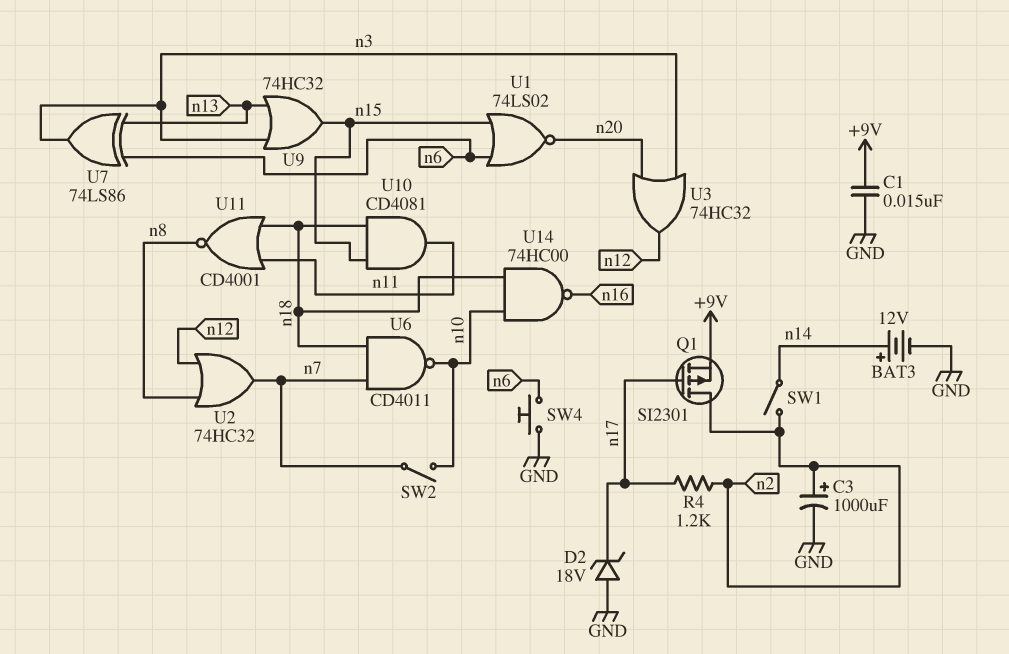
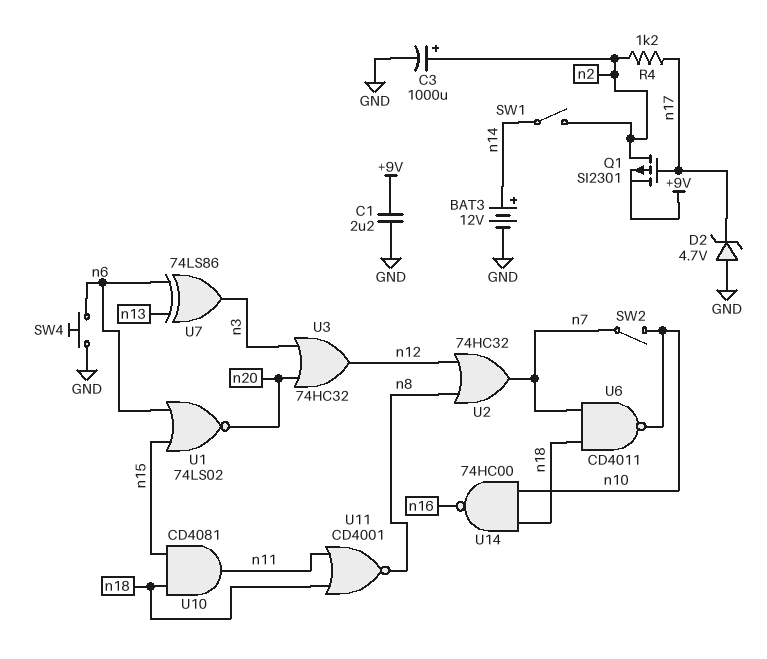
C1: 15nF (+9V, GND) -> 2.2uF (+9V, GND)
D2: zener 18V (A GND, K n17) -> zener 4.7V (A GND, K n17)
U9: OR 74HC32 (in n3, in n13, out n15) -> none

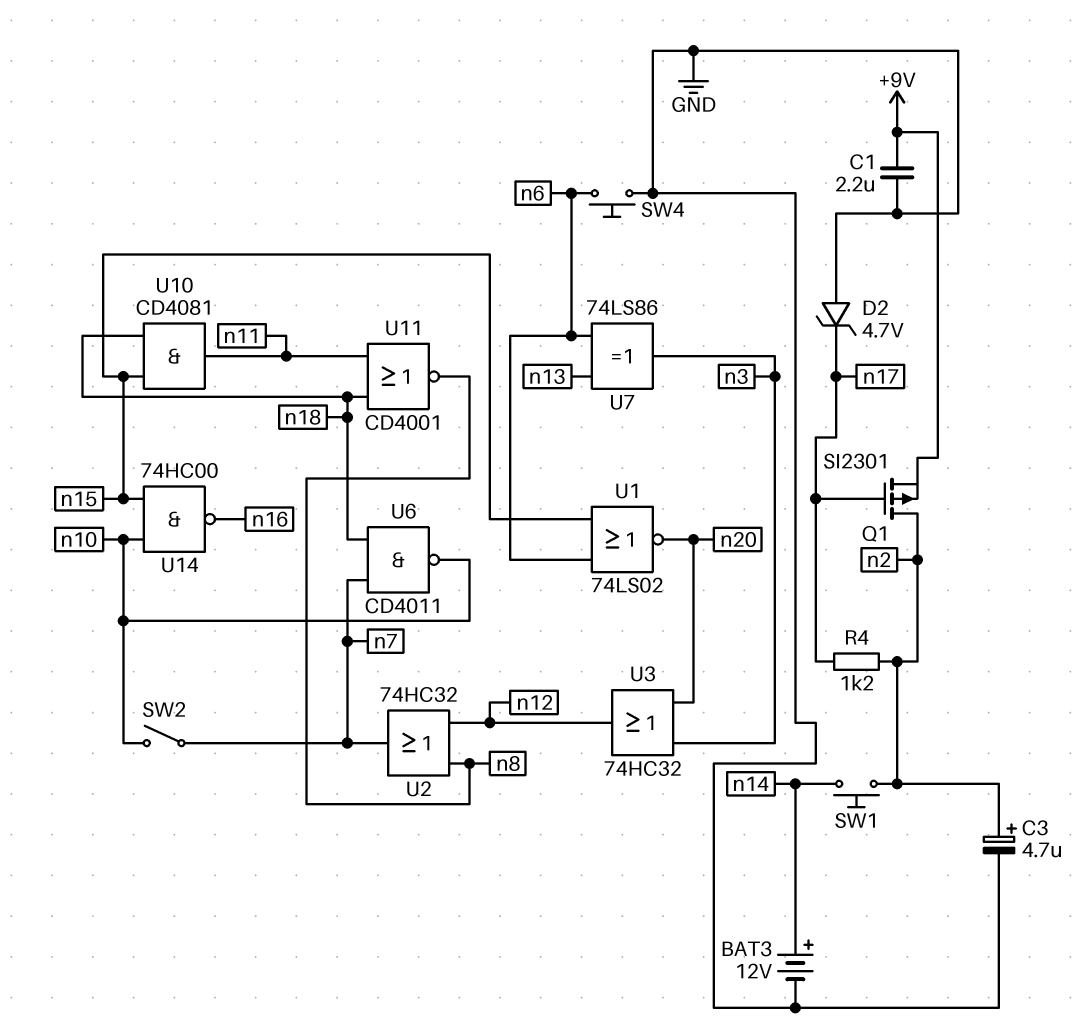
C3: 1000uF (plus n2, minus GND) -> 4.7uF (plus n2, minus GND)
SW1: switch (n2, n14) -> button (n2, n14)
U14: NAND 74HC00 (in n10, in n18, out n16) -> NAND 74HC00 (in n10, in n15, out n16)

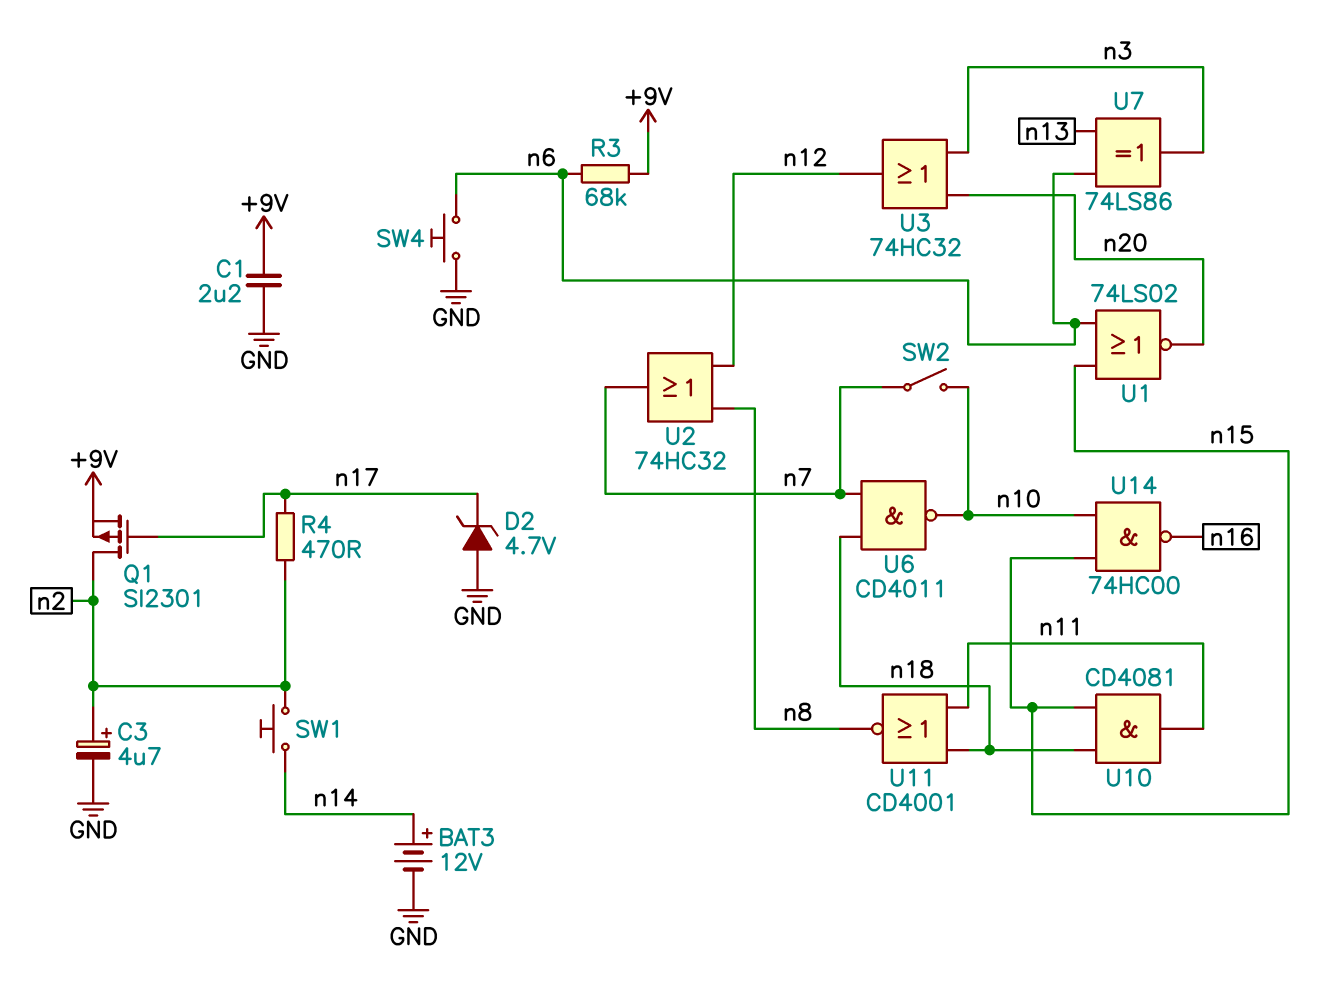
R3: none -> 68k (+9V, n6)
R4: 1.2k (n2, n17) -> 470 (n2, n17)

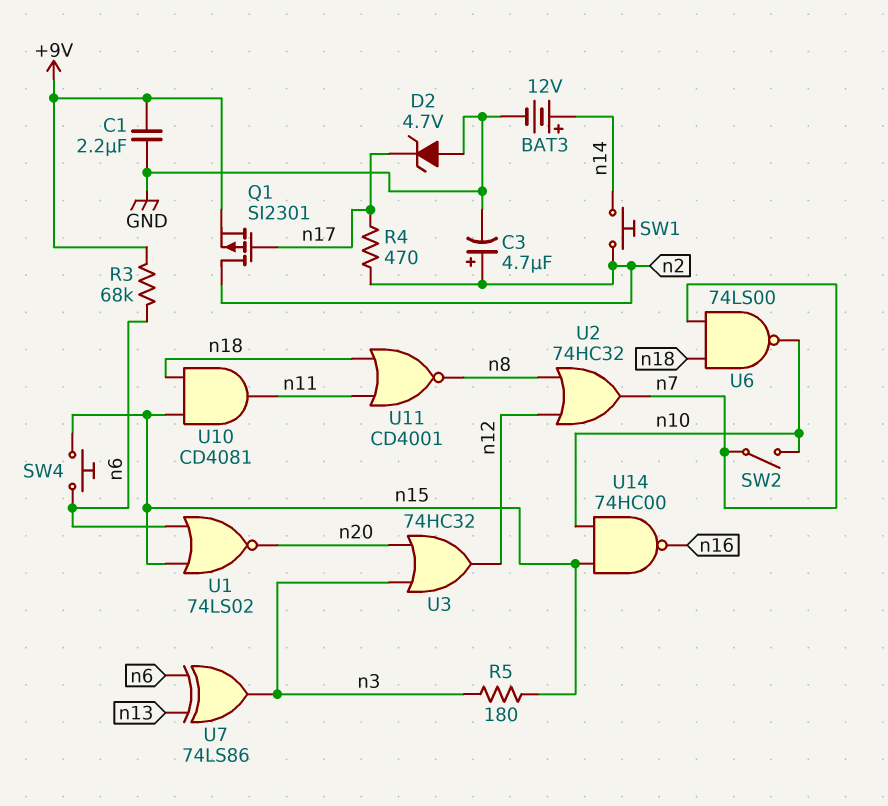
R5: none -> 180 (n3, n15)
SW4: button (GND, n6) -> button (n6, n15)
U6: NAND CD4011 (in n7, in n18, out n10) -> NAND 74LS00 (in n7, in n18, out n10)

